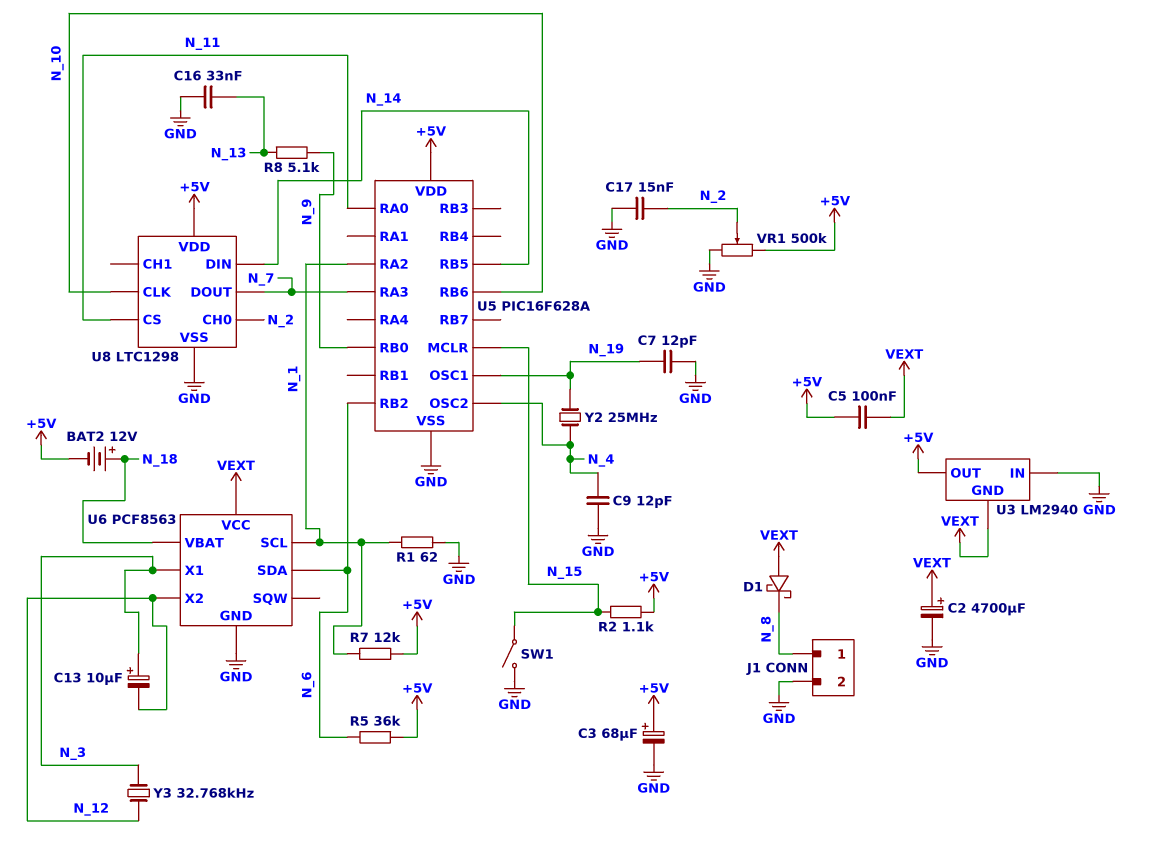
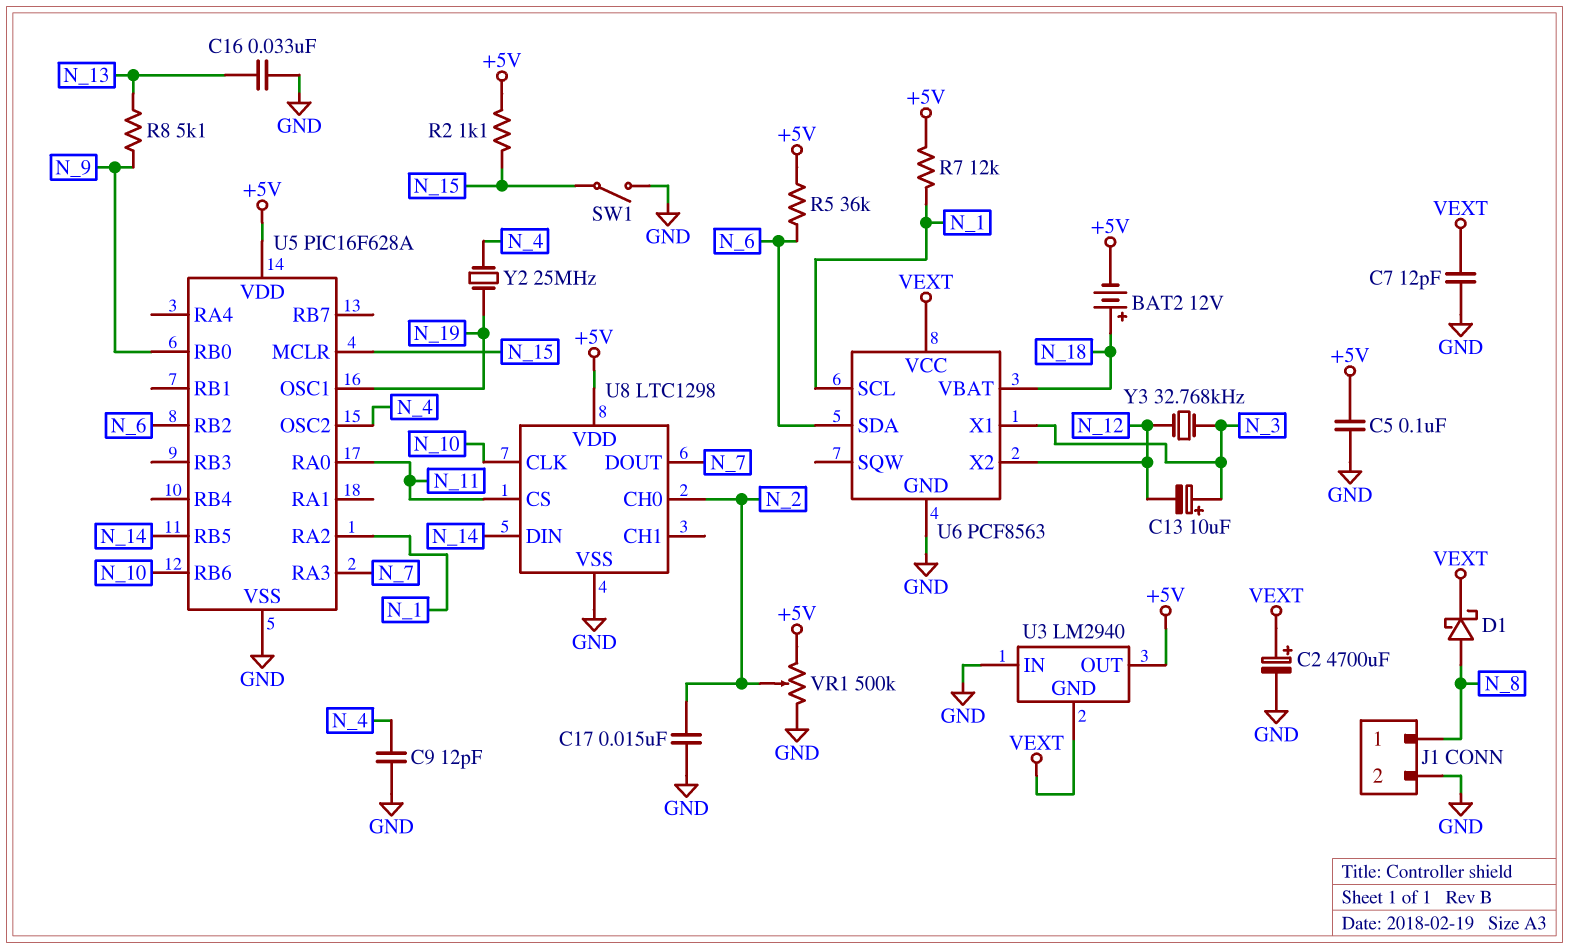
C3: 68uF (plus +5V, minus GND) -> none
C5: 100nF (+5V, VEXT) -> 100nF (+5V, GND)
C7: 12pF (GND, N_19) -> 12pF (GND, VEXT)
D1: schottky (A VEXT, K N_8) -> schottky (A N_8, K VEXT)
R1: 62 (GND, N_1) -> none

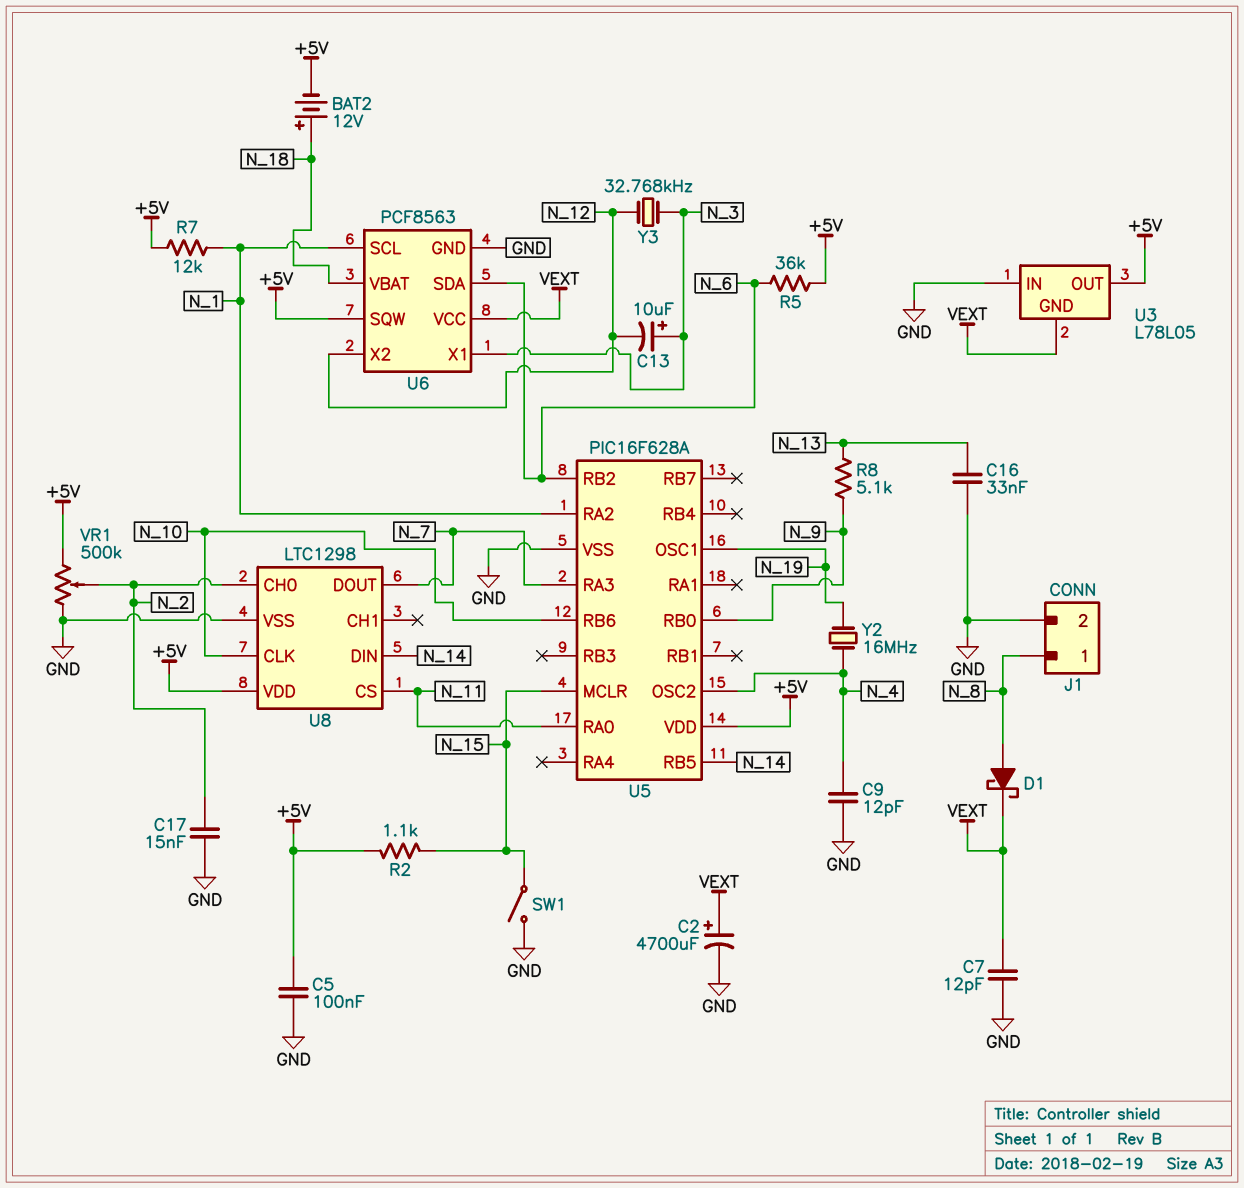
U3: LM2940 -> L78L05
U6 pin SQW: none -> +5V
Y2: 25MHz (N_4, N_19) -> 16MHz (N_4, N_19)

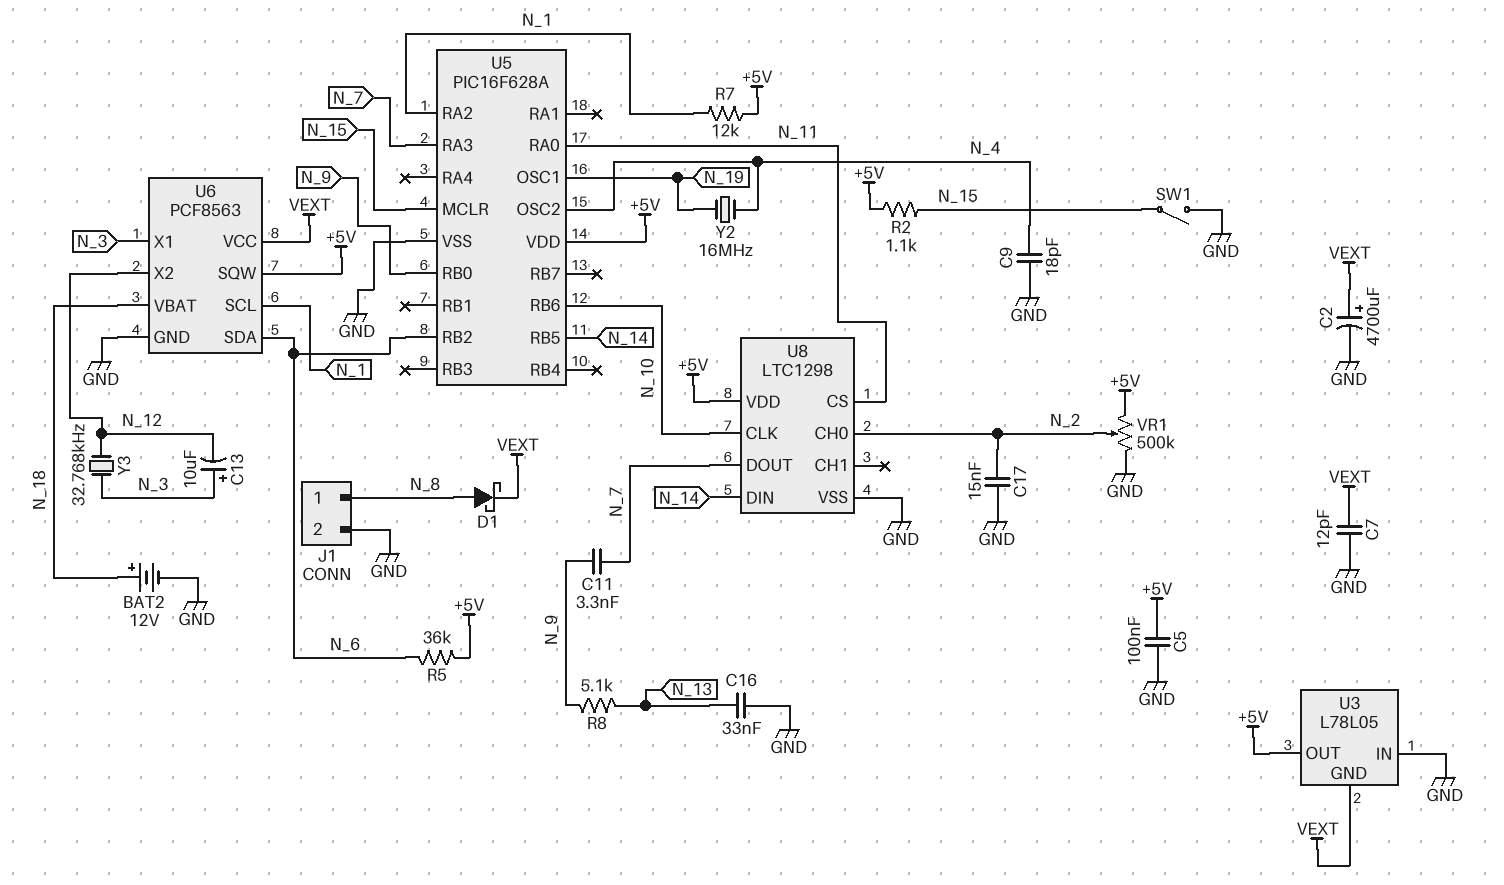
BAT2: 12V (plus N_18, minus +5V) -> 12V (plus N_18, minus GND)
C9: 12pF (GND, N_4) -> 18pF (GND, N_4)
C11: none -> 3.3nF (N_7, N_9)

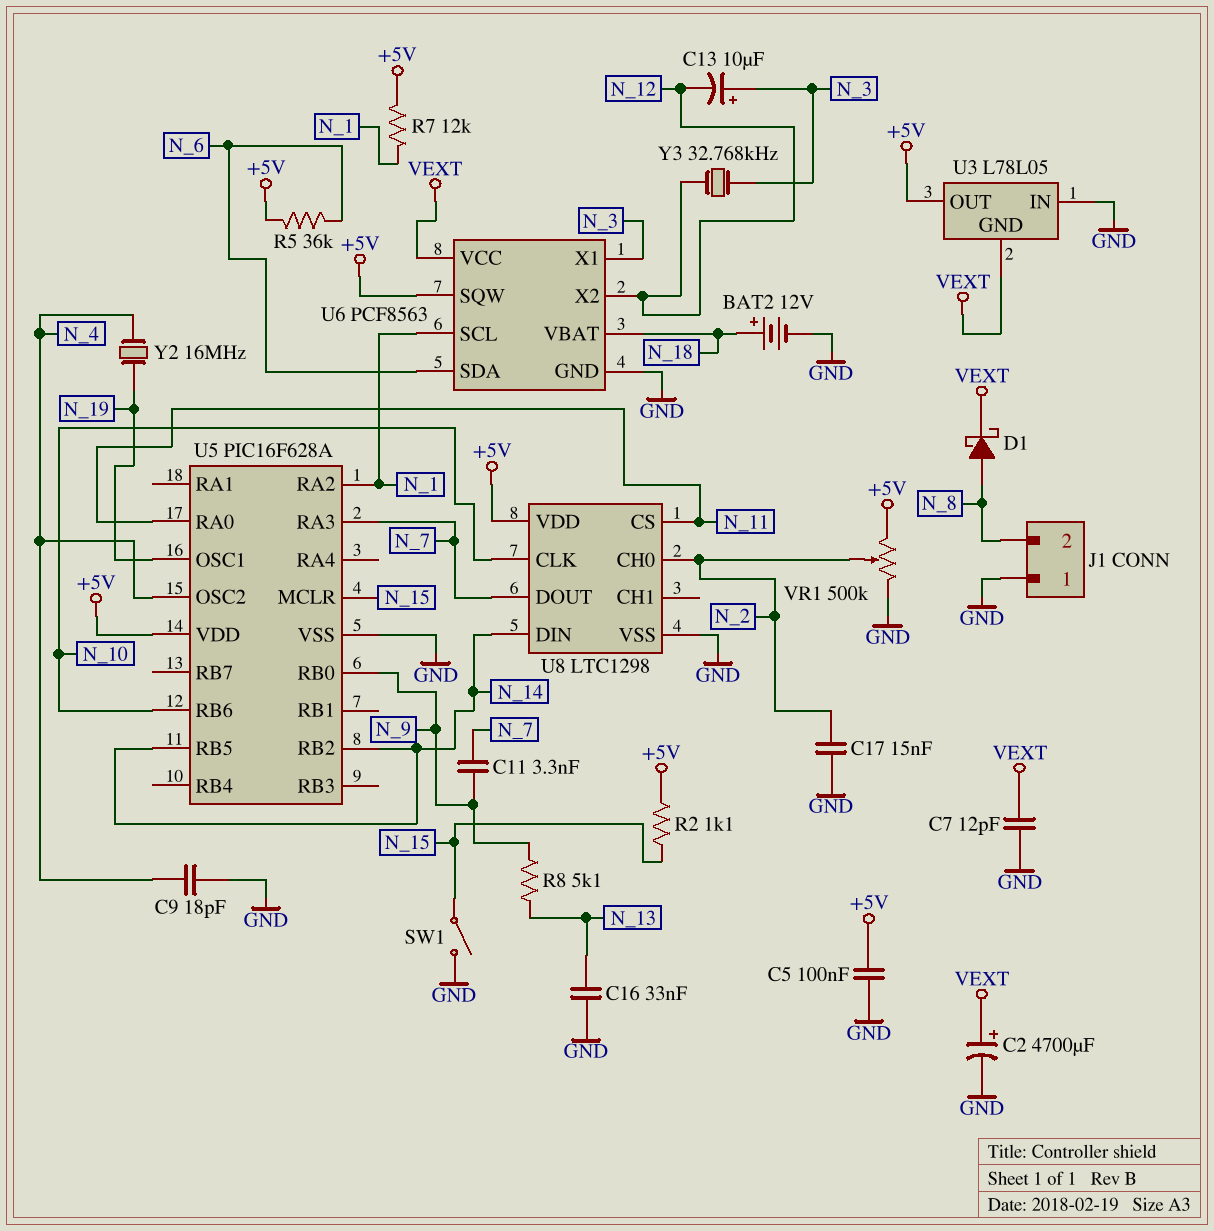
J1 pin 1: N_8 -> GND
J1 pin 2: GND -> N_8
U5 pin RB2: N_6 -> N_14

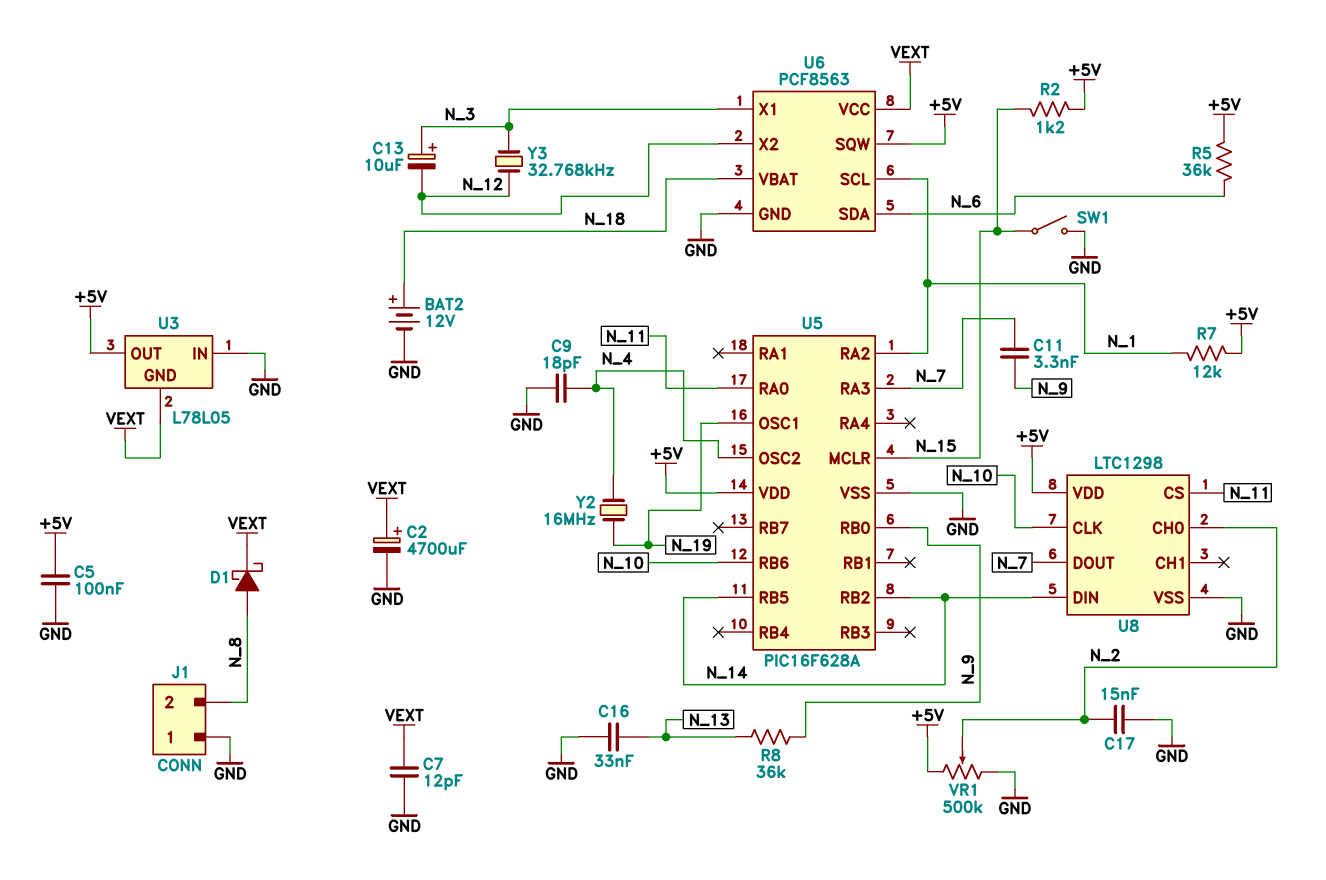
R2: 1.1k (+5V, N_15) -> 1.2k (+5V, N_15)
R8: 5.1k (N_9, N_13) -> 36k (N_9, N_13)

